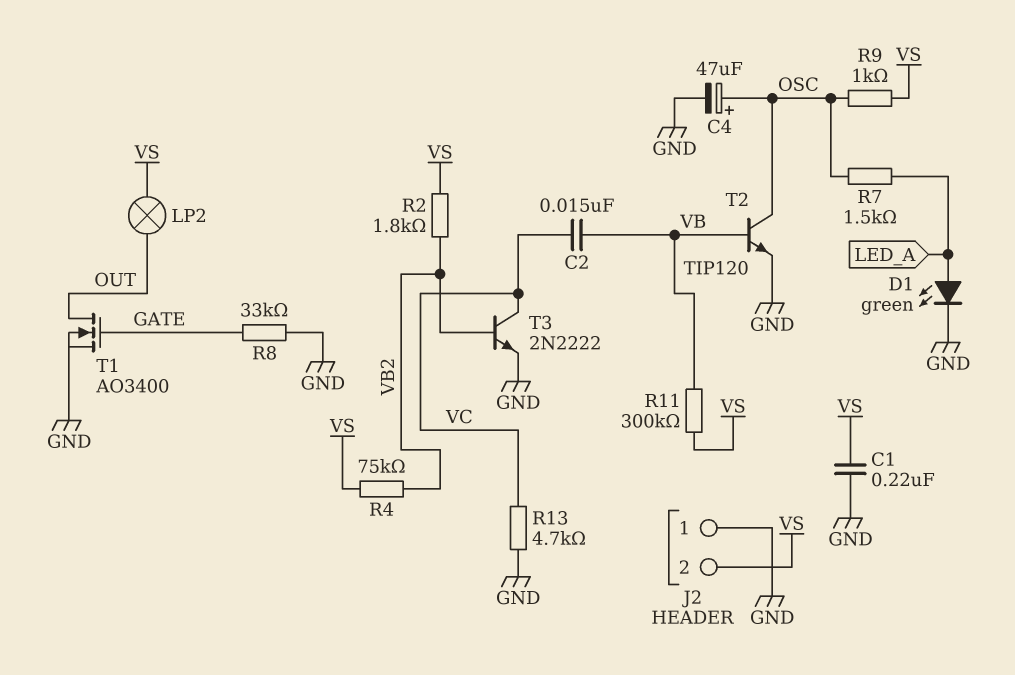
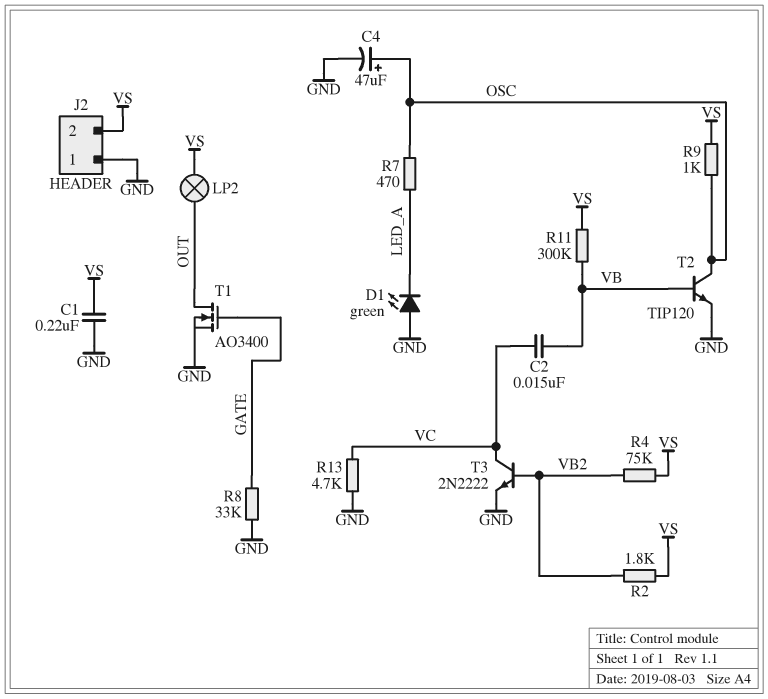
D1: LED green (A LED_A, K GND) -> LED green (A GND, K LED_A)
R7: 1.5k (LED_A, OSC) -> 470 (LED_A, OSC)

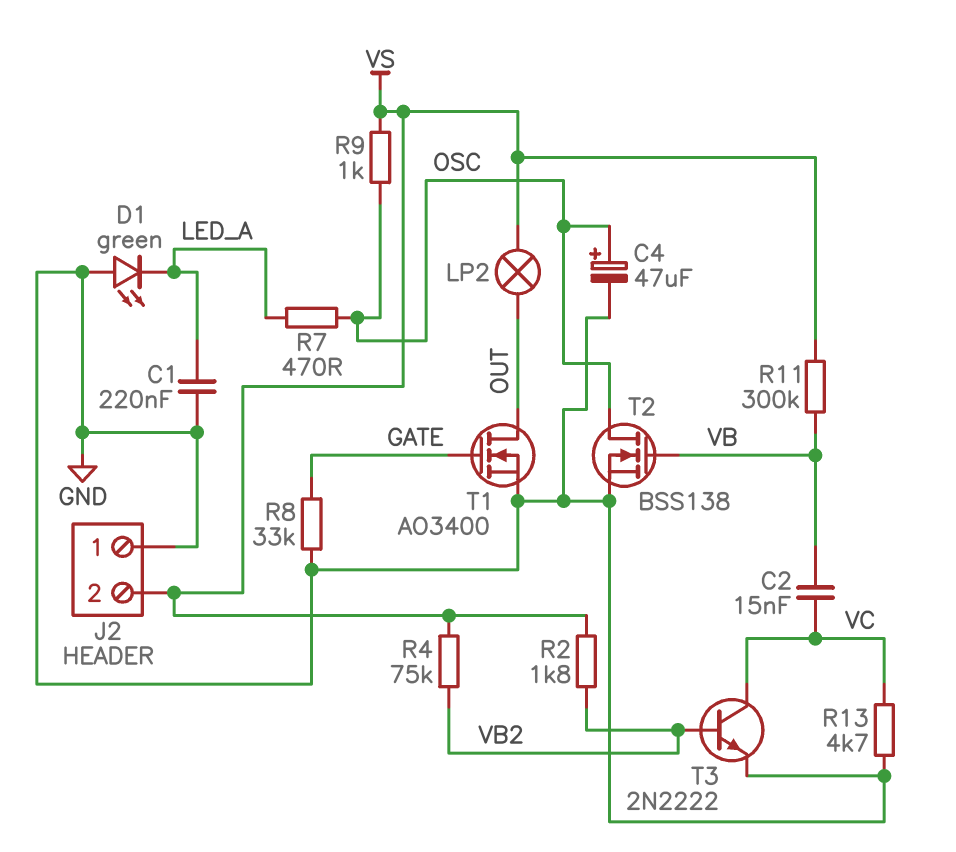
C1: 220nF (GND, VS) -> 220nF (GND, LED_A)
T2: NPN TIP120 (B VB, C OSC, E GND) -> NMOS BSS138 (G VB, D OSC, S GND)

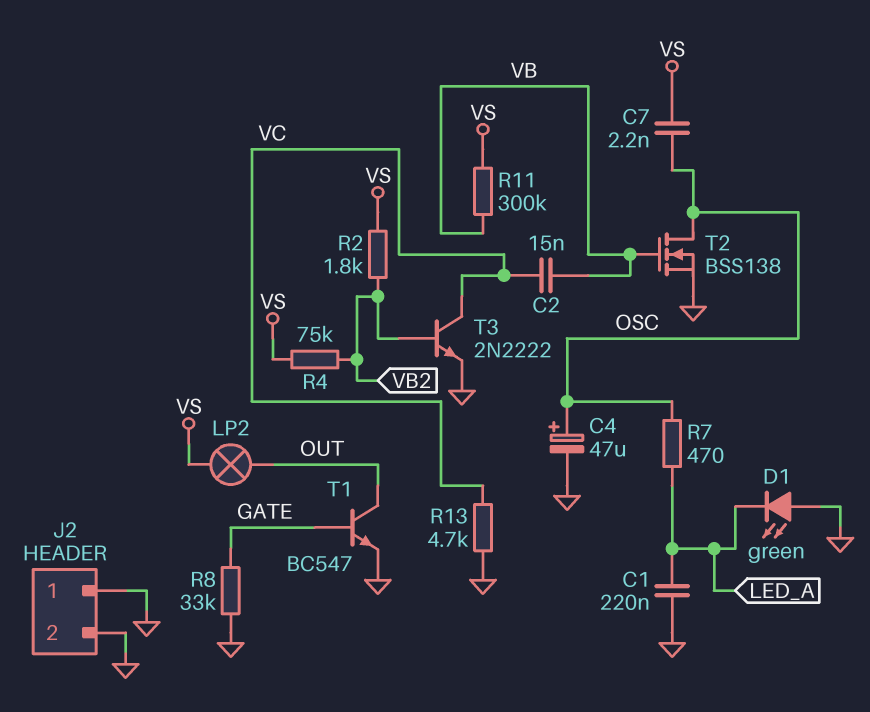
C7: none -> 2.2nF (OSC, VS)
J2 pin 2: VS -> GND
R9: 1k (OSC, VS) -> none
T1: NMOS AO3400 (G GATE, D OUT, S GND) -> NPN BC547 (B GATE, C OUT, E GND)

